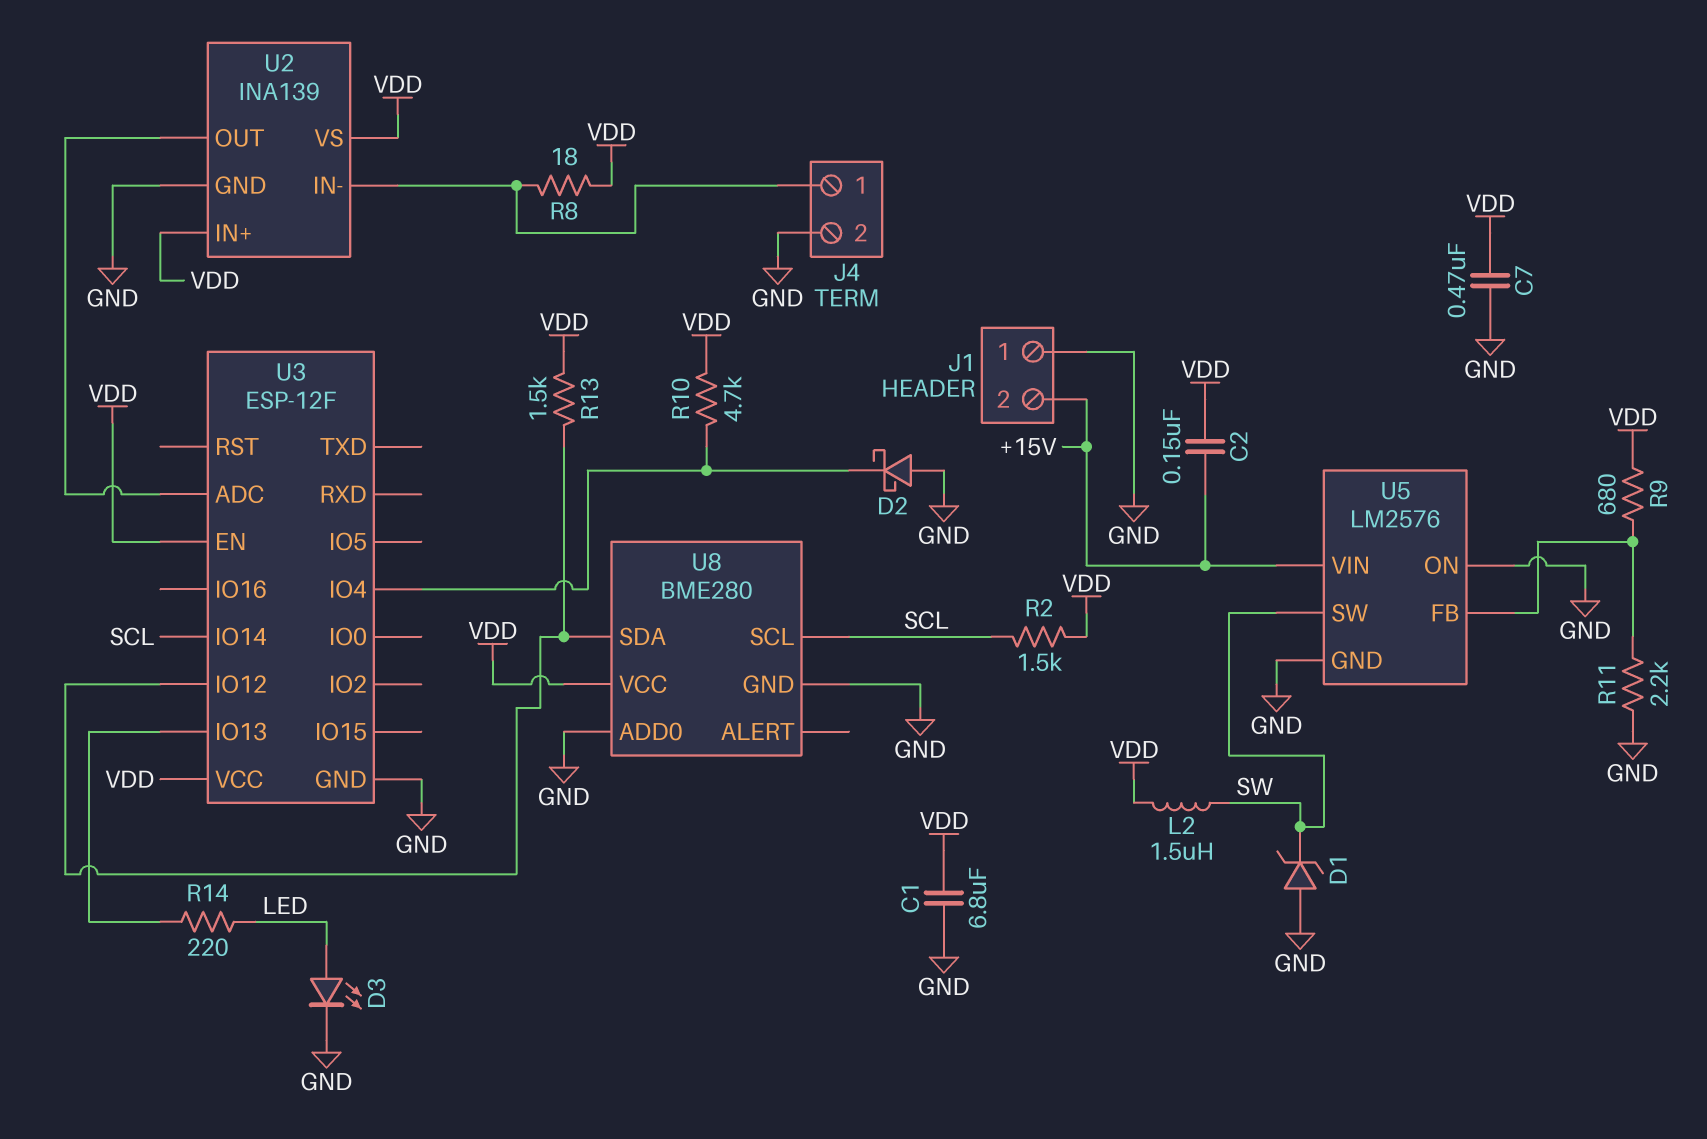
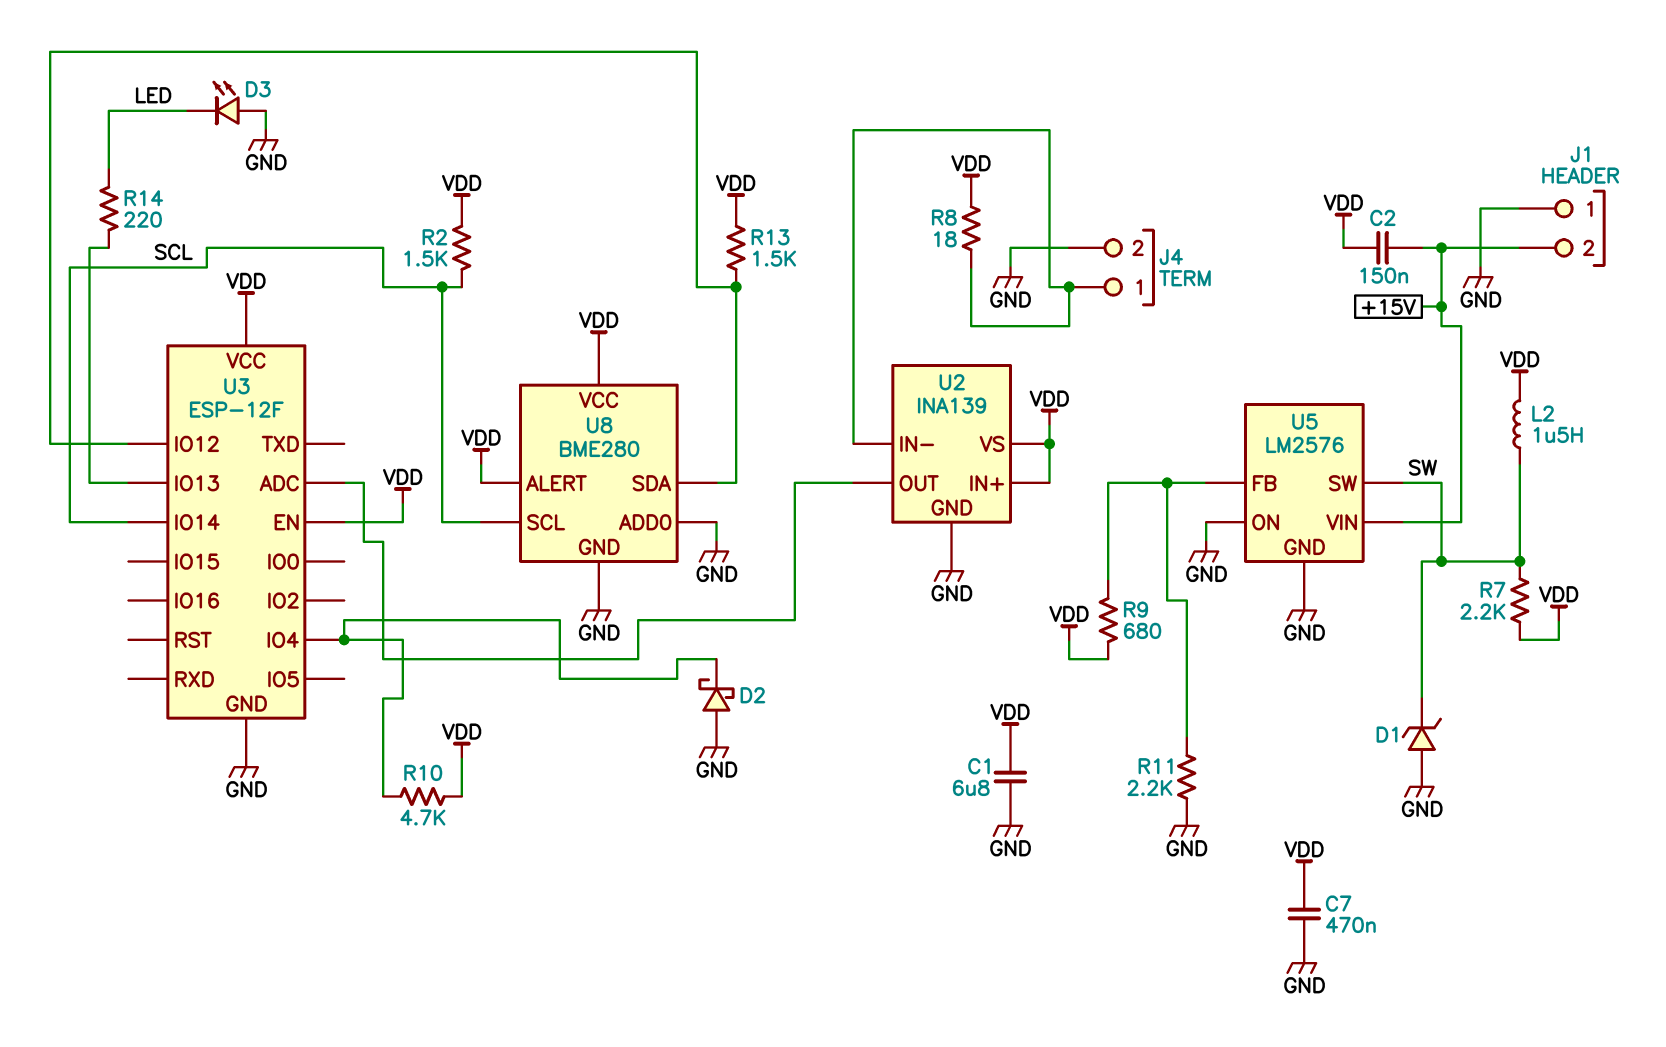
D3: LED (A LED, K GND) -> LED (A GND, K LED)
R7: none -> 2.2k (SW, VDD)
U8 pin ALERT: none -> VDD

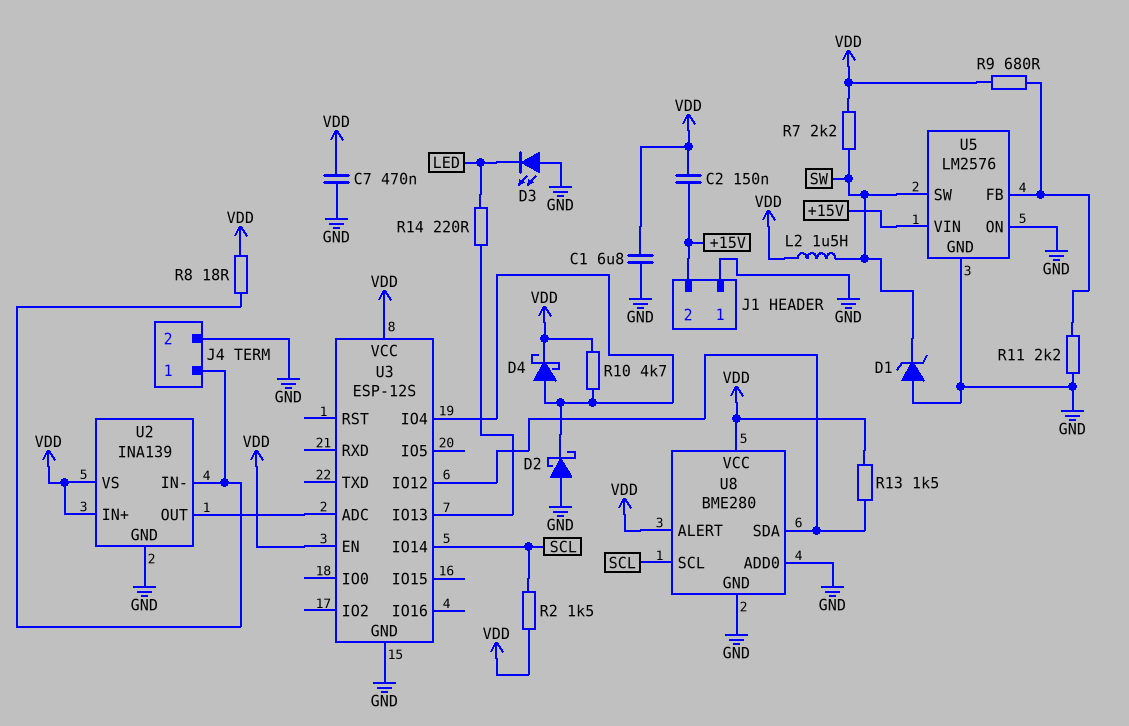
D4: none -> schottky (A U3/IO4, K VDD)
U3: ESP-12F -> ESP-12S

